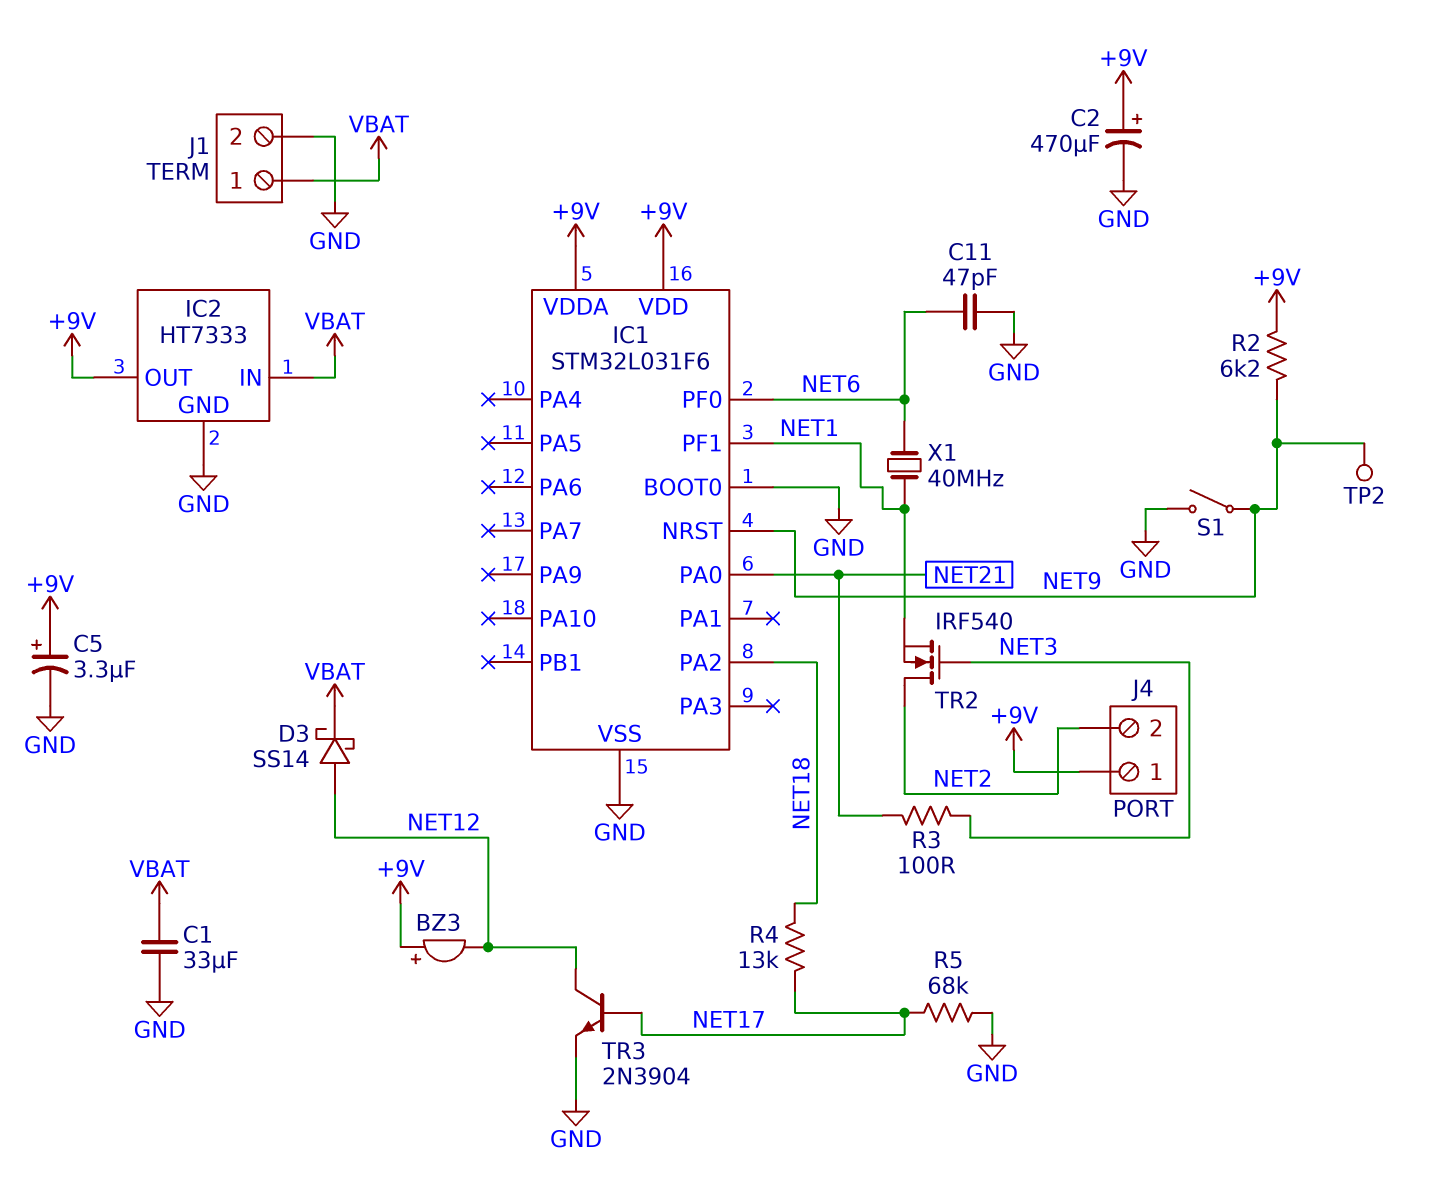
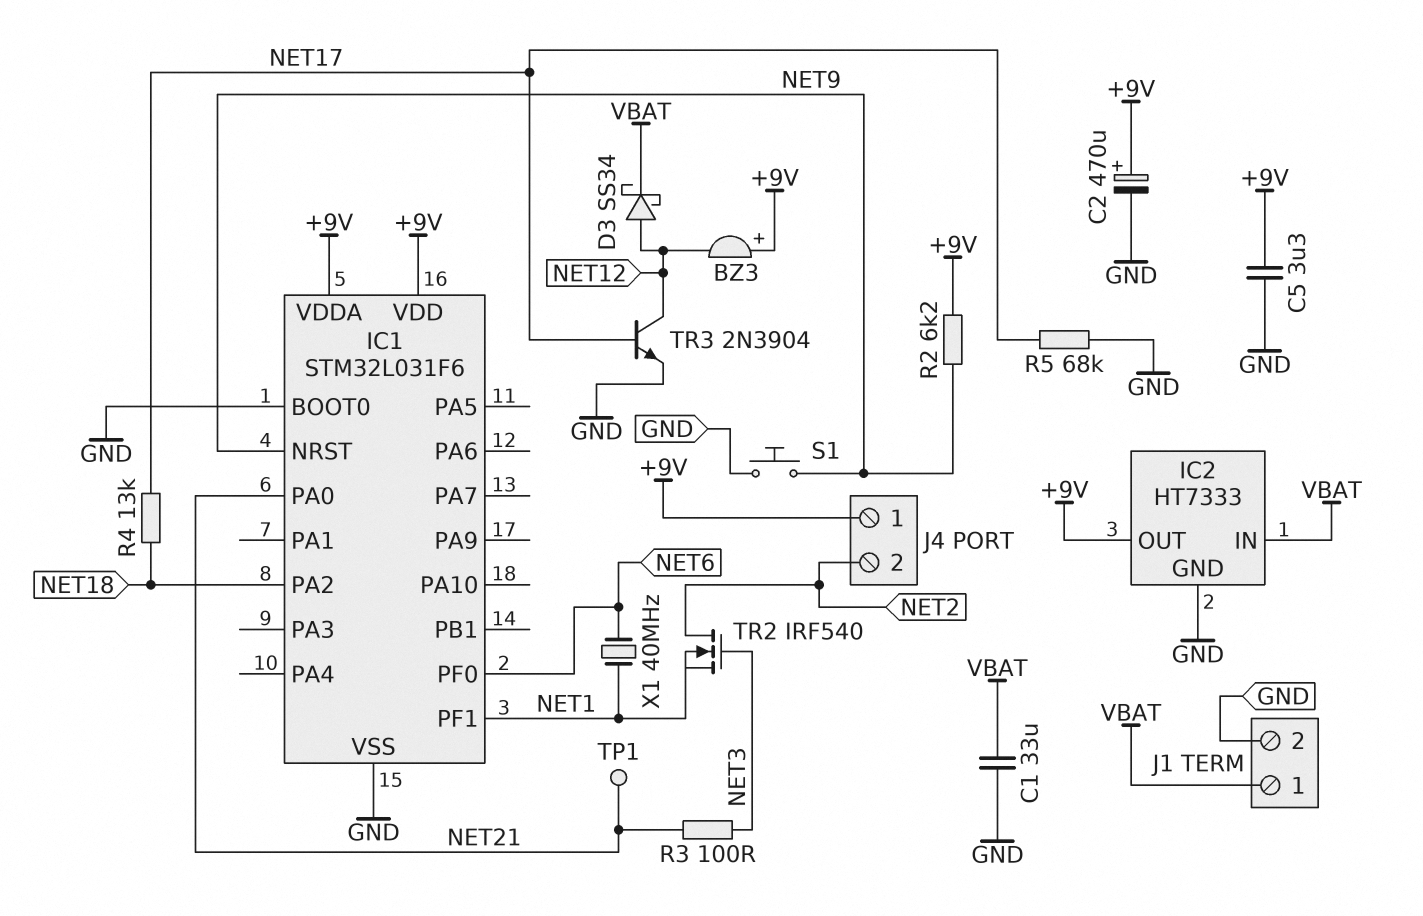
C5: 3.3uF (plus +9V, minus GND) -> 3.3uF (+9V, GND)
C11: 47pF (GND, NET6) -> none
D3: schottky SS14 (A NET12, K VBAT) -> schottky SS34 (A NET12, K VBAT)
S1: switch (GND, NET9) -> button (GND, NET9)
TP1: none -> test point (NET21)
TP2: test point (NET9) -> none

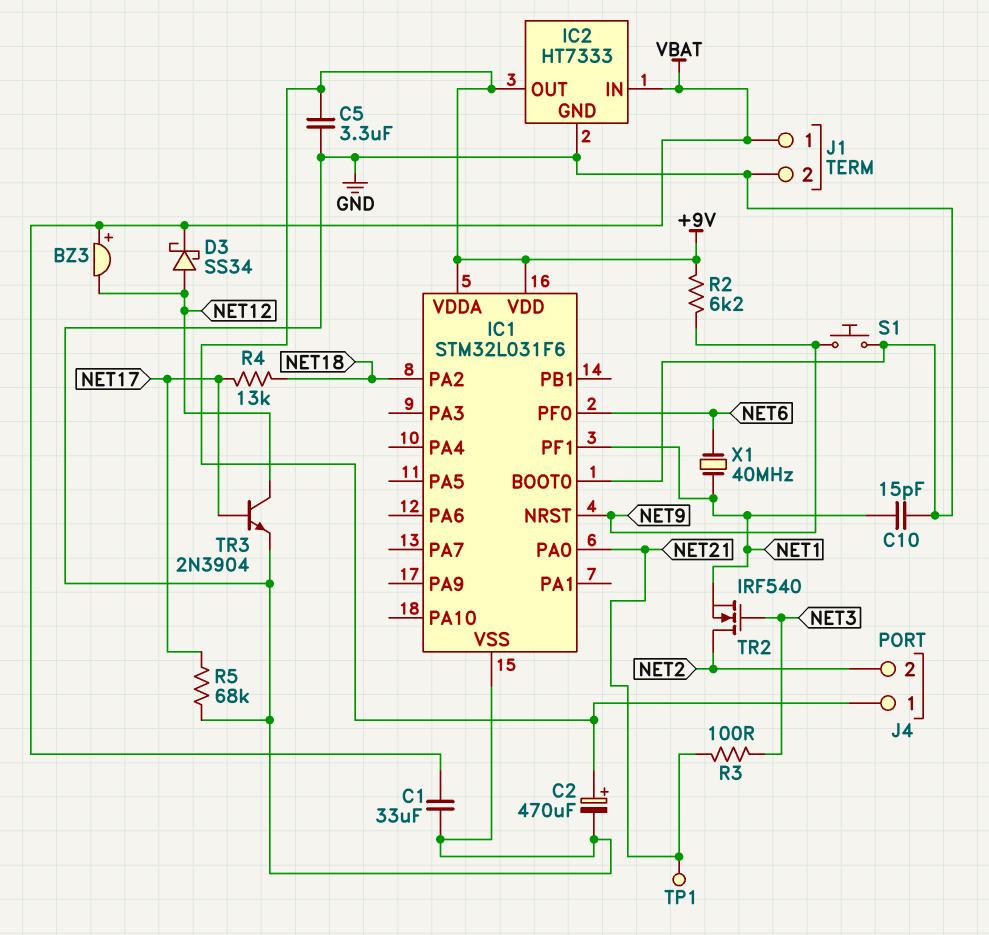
BZ3: buzzer (plus +9V, minus NET12) -> buzzer (plus VBAT, minus NET12)
C10: none -> 15pF (GND, NET1)

